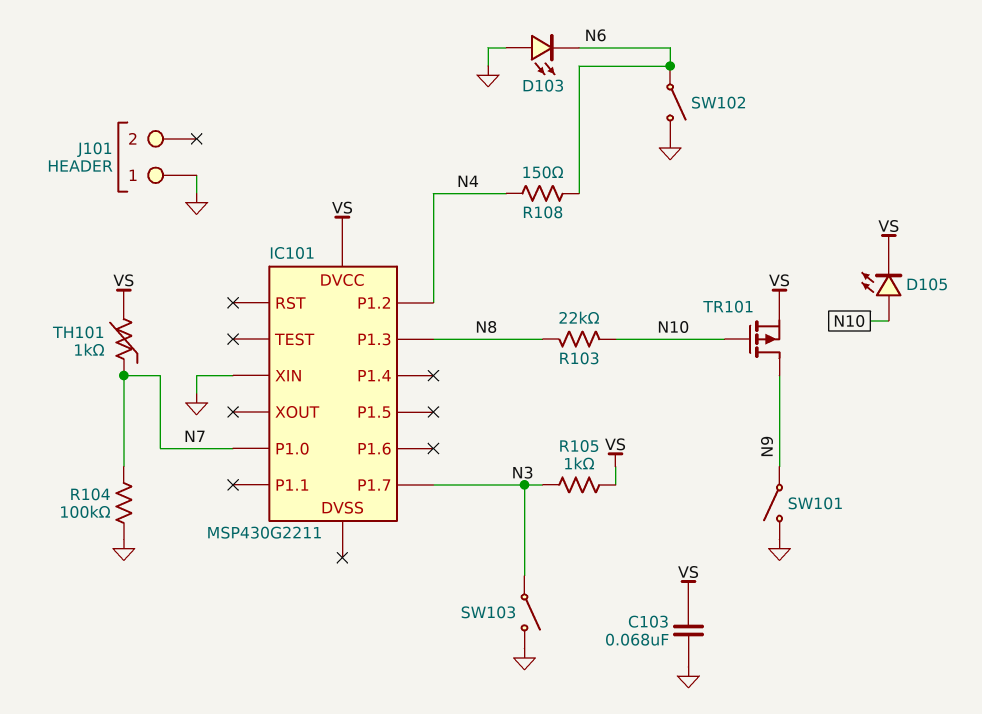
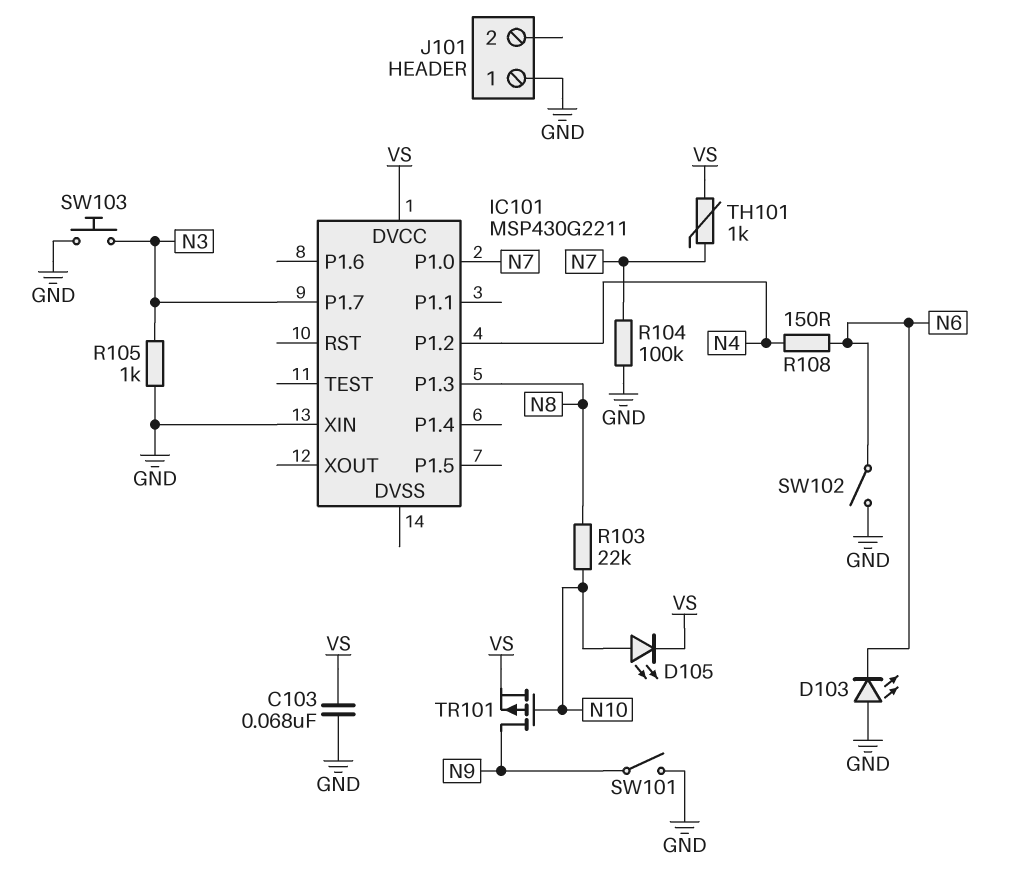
R105: 1k (N3, VS) -> 1k (GND, N3)
SW103: switch (GND, N3) -> button (GND, N3)

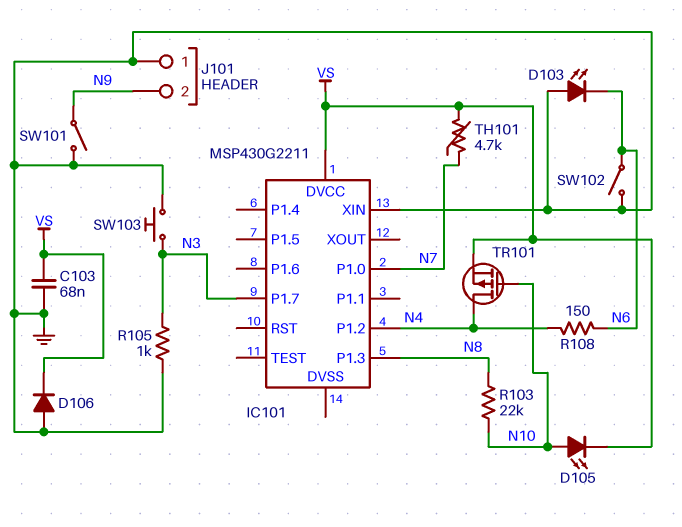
D106: none -> diode (A GND, K VS)
J101 pin 2: none -> N9
R104: 100k (GND, N7) -> none
TH101: 1k (N7, VS) -> 4.7k (N7, VS)
TR101: PMOS (G N10, D N9, S VS) -> PMOS (G N10, D N4, S VS)

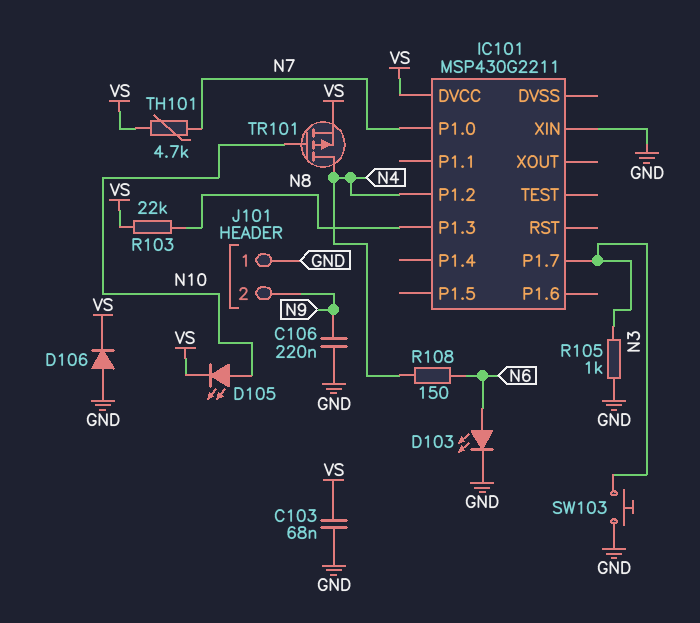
C106: none -> 220nF (GND, N9)
D103: LED (A GND, K N6) -> LED (A N6, K GND)
R103: 22k (N8, N10) -> 22k (N8, VS)
SW101: switch (GND, N9) -> none
SW102: switch (GND, N6) -> none

